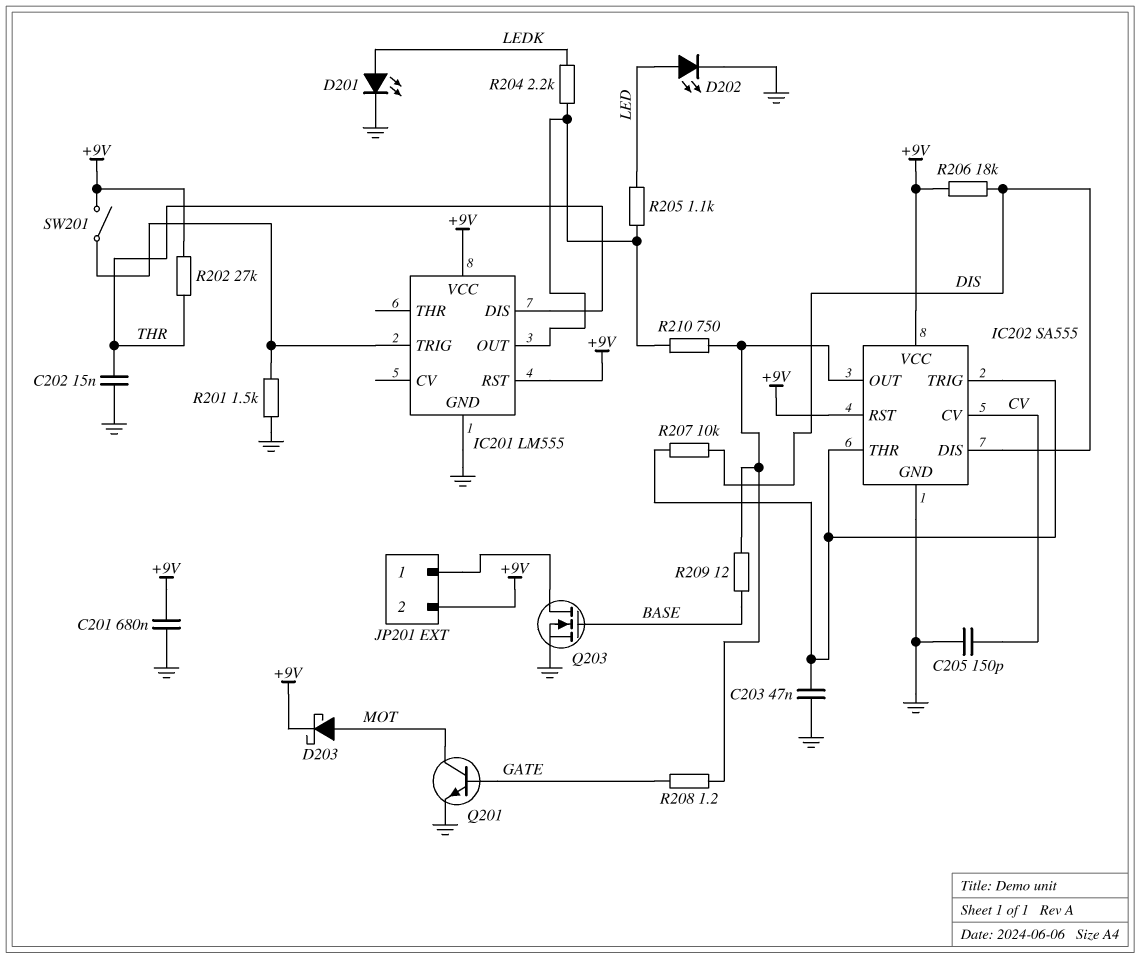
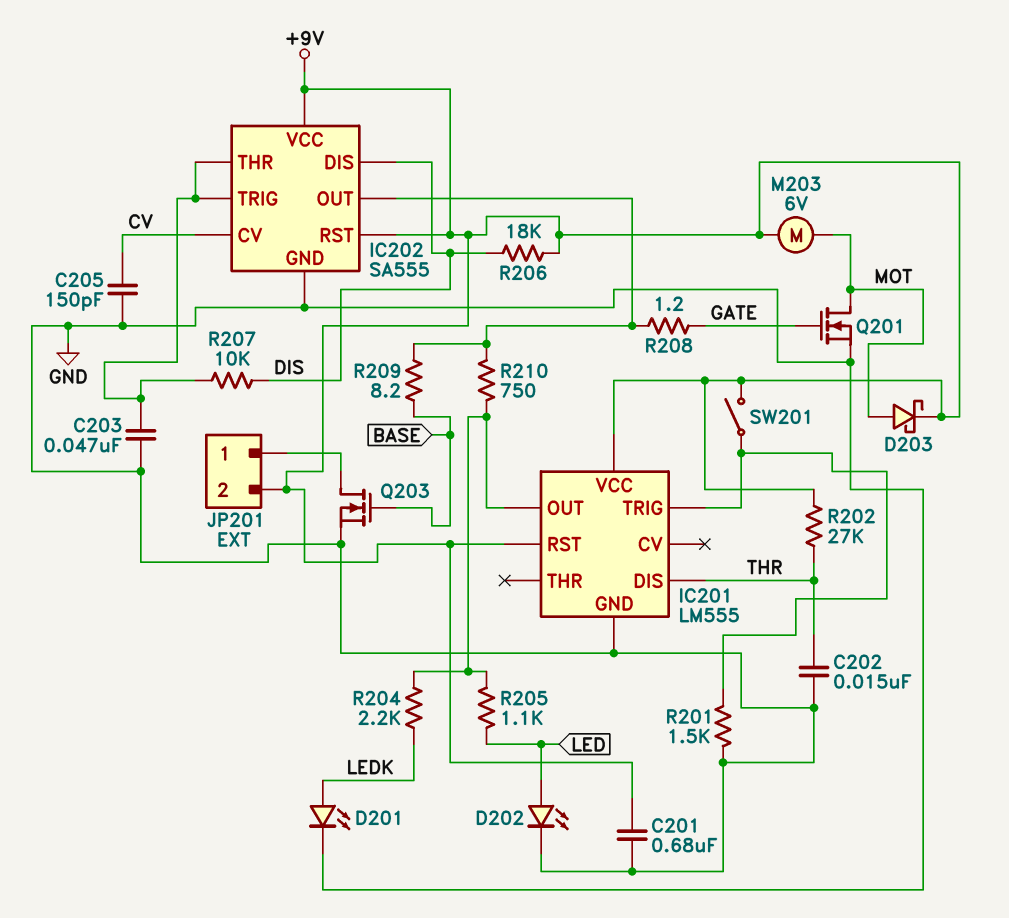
M203: none -> motor 6V (+9V, MOT)
Q201: NPN (B GATE, C MOT, E GND) -> NMOS (G GATE, D MOT, S GND)
R209: 12 (BASE, IC202/OUT) -> 8.2 (BASE, IC202/OUT)

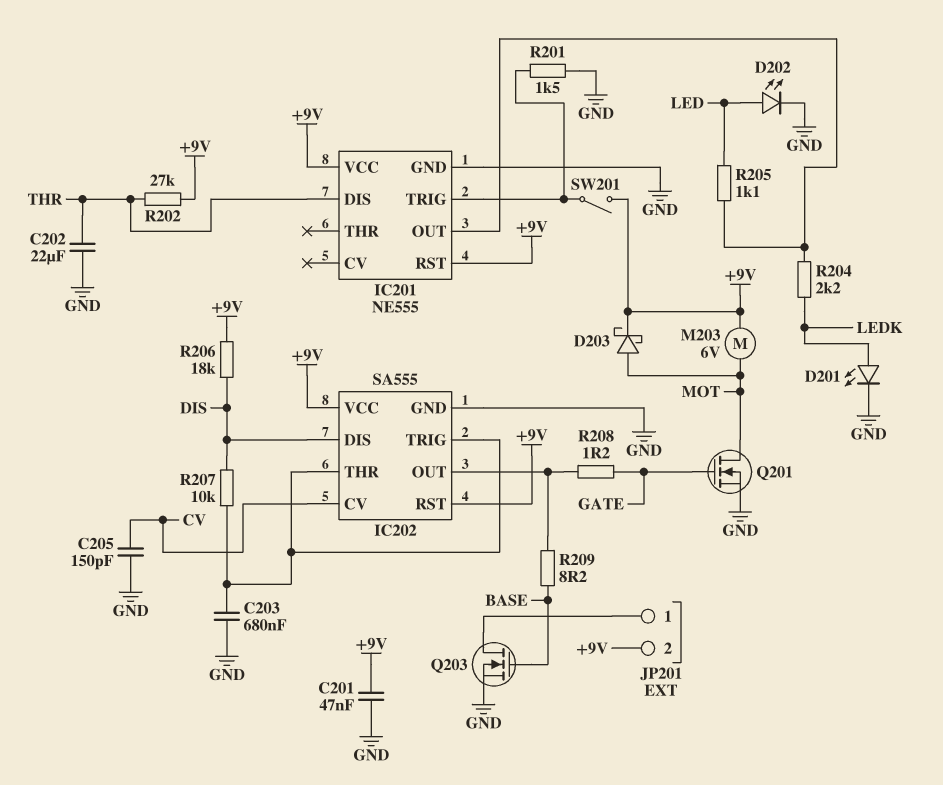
C201: 680nF (+9V, GND) -> 47nF (+9V, GND)
C202: 15nF (GND, THR) -> 22uF (GND, THR)
C203: 47nF (GND, IC202/THR) -> 680nF (GND, IC202/THR)
IC201: LM555 -> NE555
R210: 750 (IC201/OUT, IC202/OUT) -> none

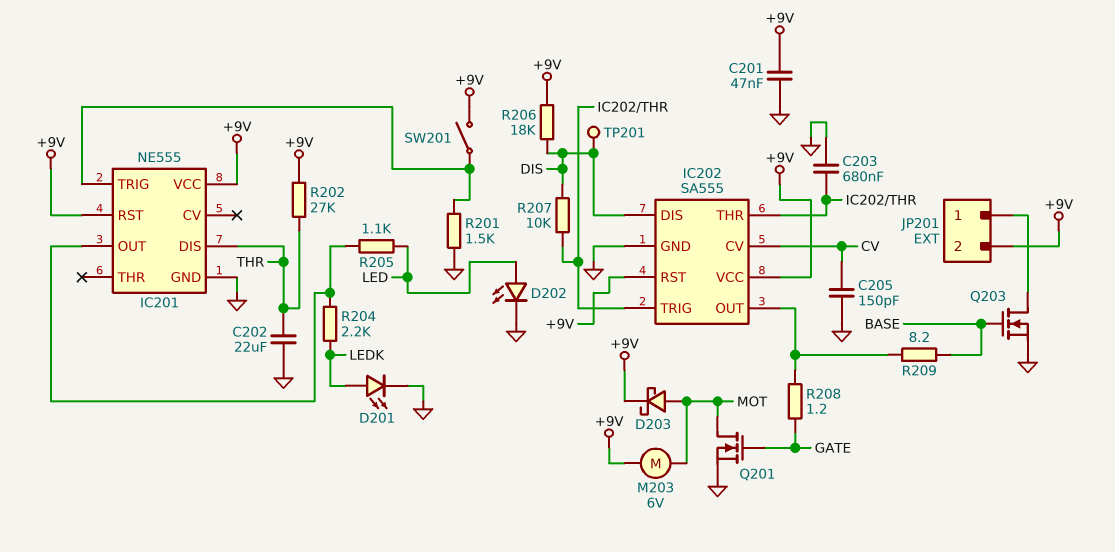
TP201: none -> test point (DIS)

